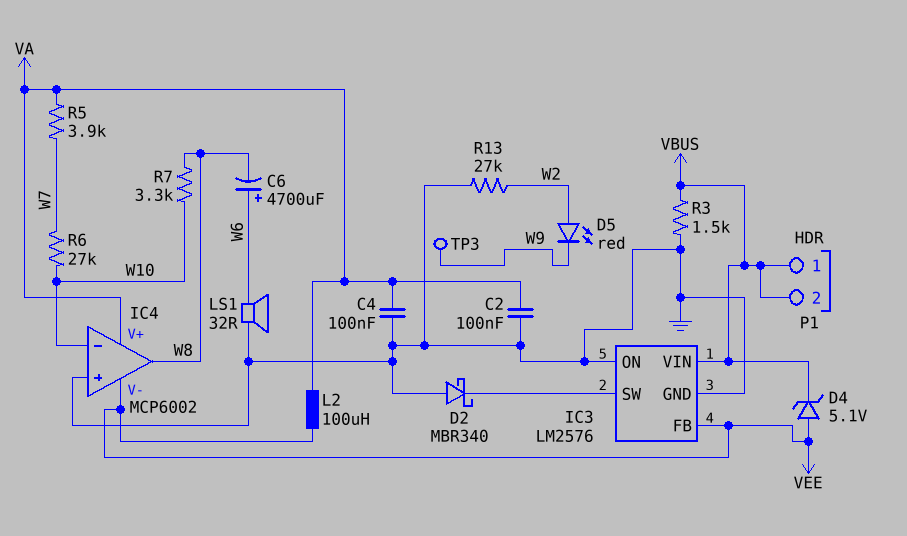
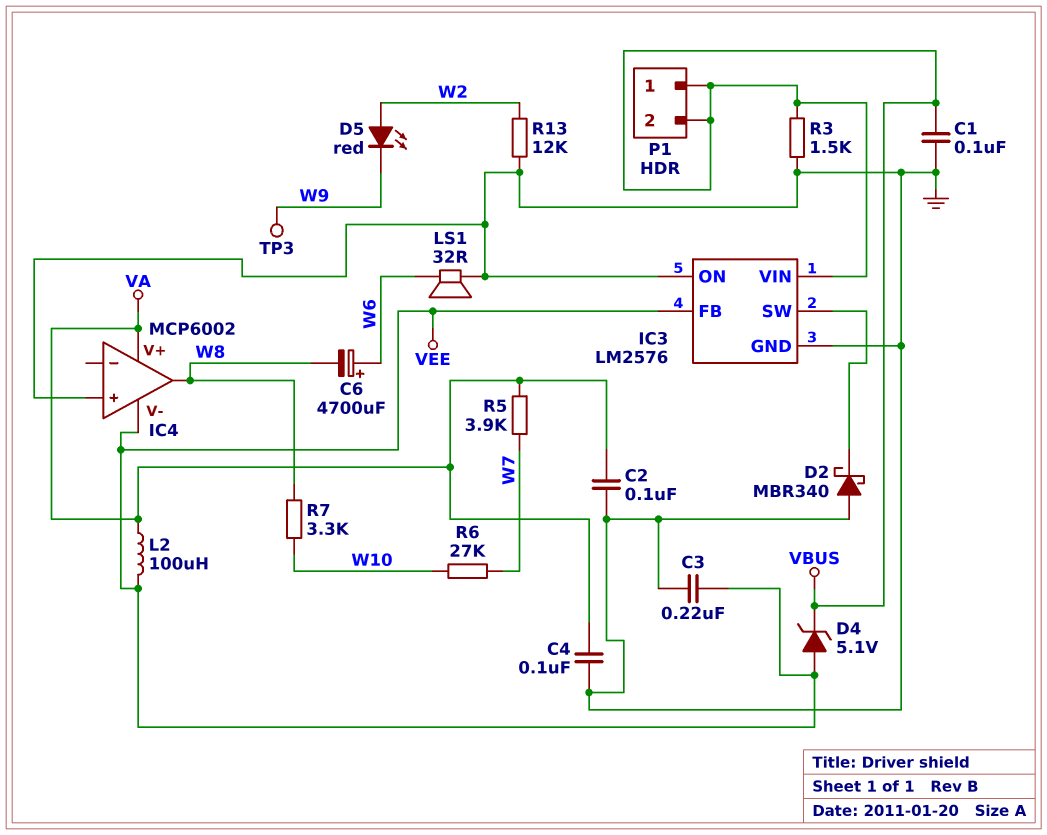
C1: none -> 100nF (GND, VBUS)
C3: none -> 220nF (GND, VEE)
IC4 pin in-: W10 -> none
R13: 27k (GND, W2) -> 12k (GND, W2)

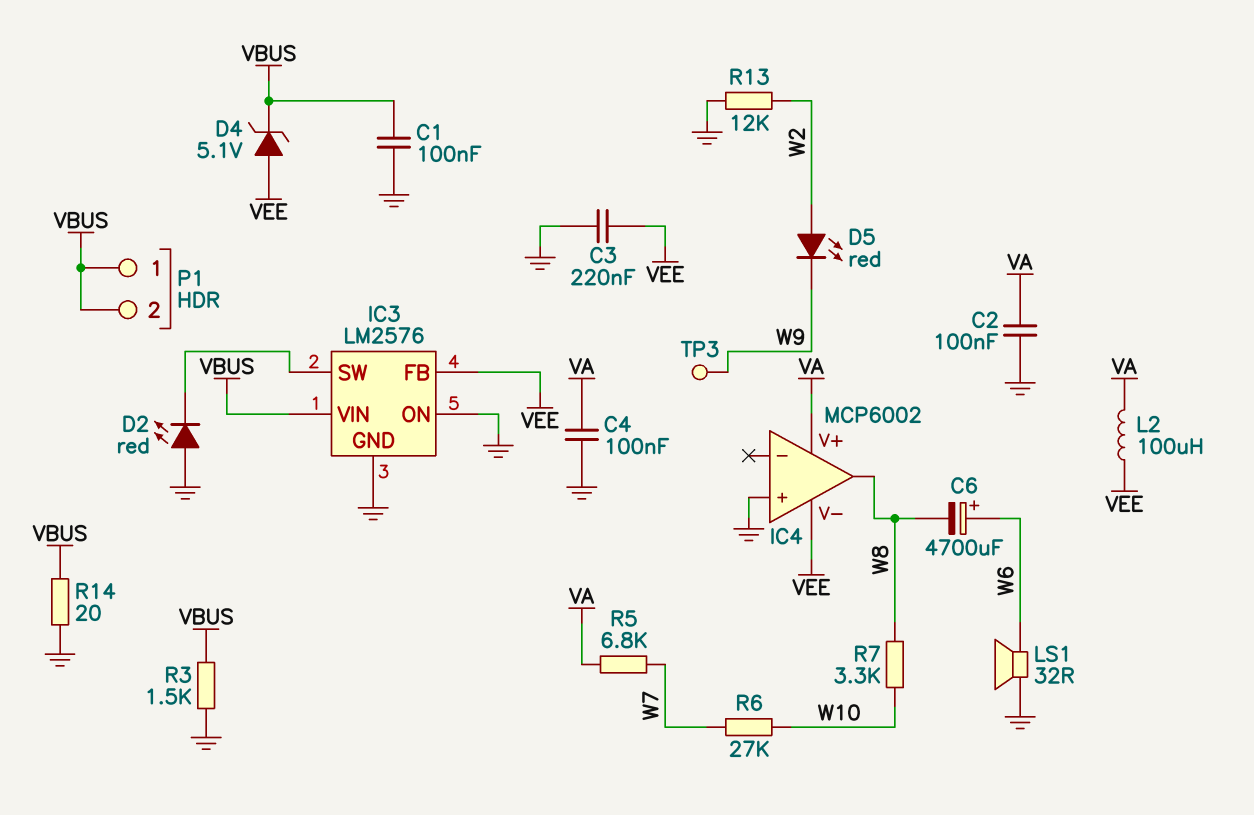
D2: schottky MBR340 (A GND, K IC3/SW) -> LED red (A GND, K IC3/SW)
R5: 3.9k (VA, W7) -> 6.8k (VA, W7)
R14: none -> 20 (GND, VBUS)

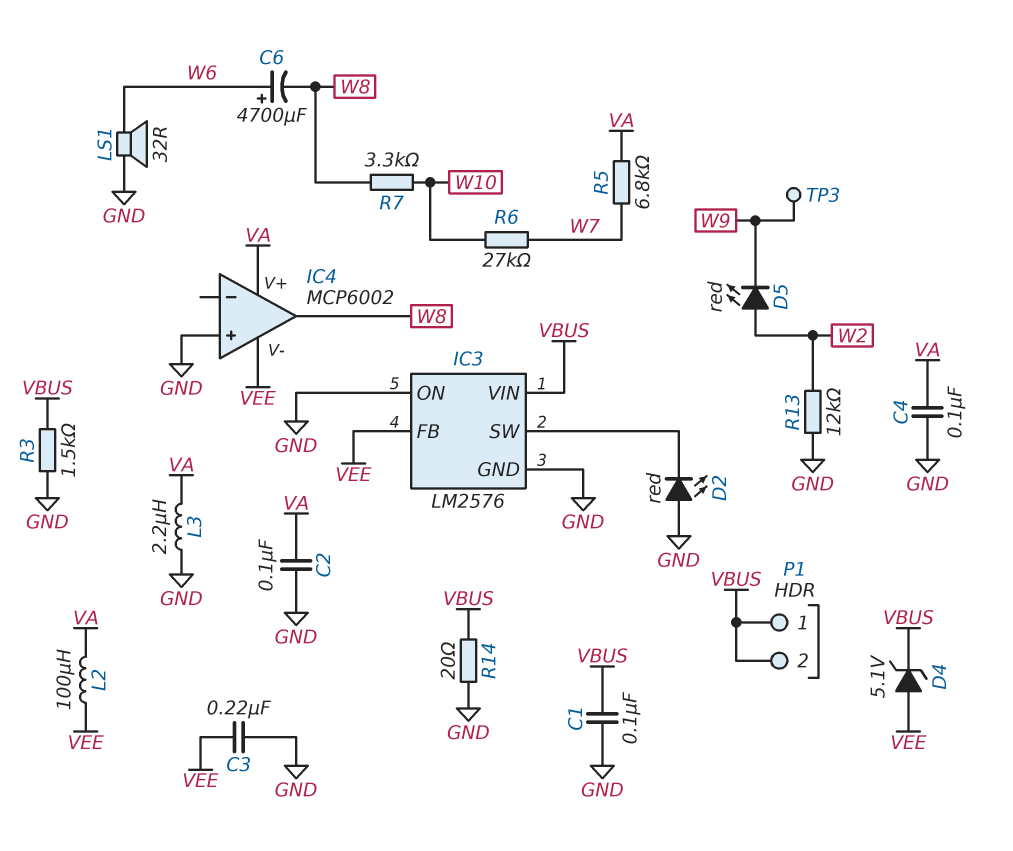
L3: none -> 2.2uH (GND, VA)

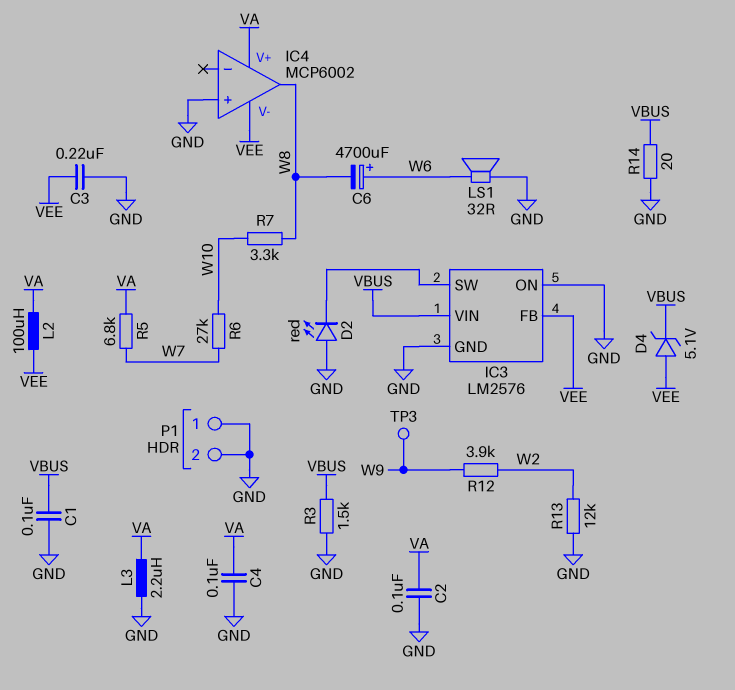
D5: LED red (A W2, K W9) -> none
P1 pin 1: VBUS -> GND
P1 pin 2: VBUS -> GND
R12: none -> 3.9k (W2, W9)

